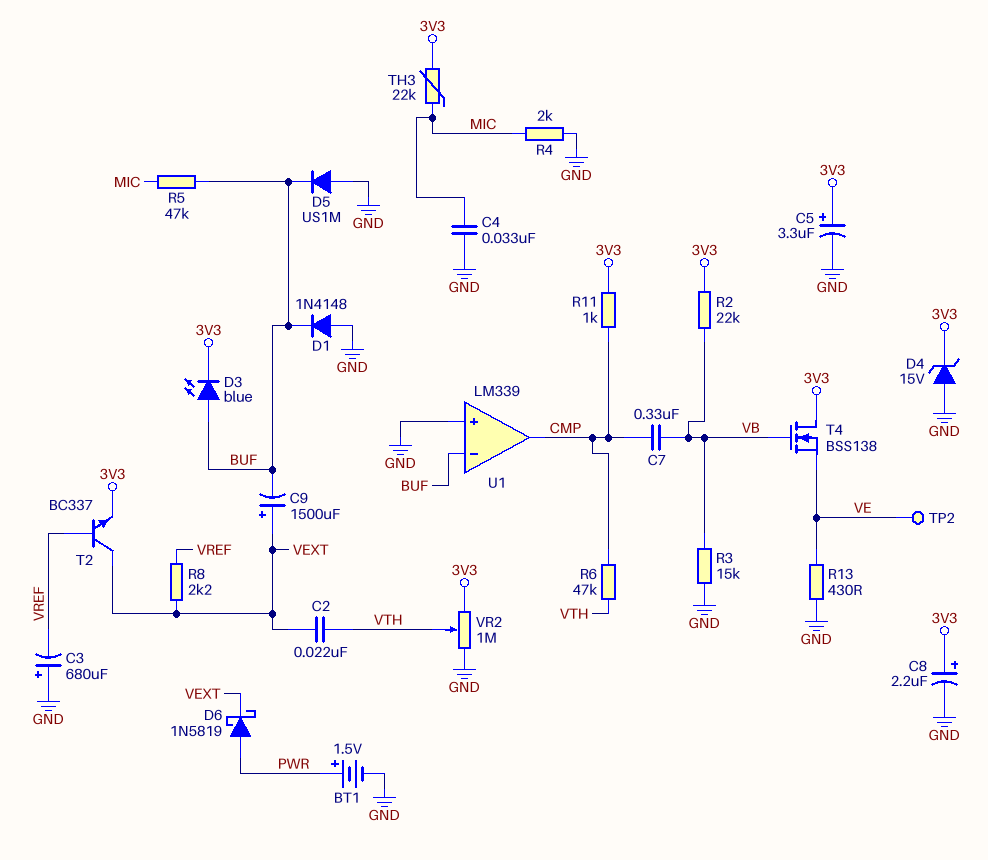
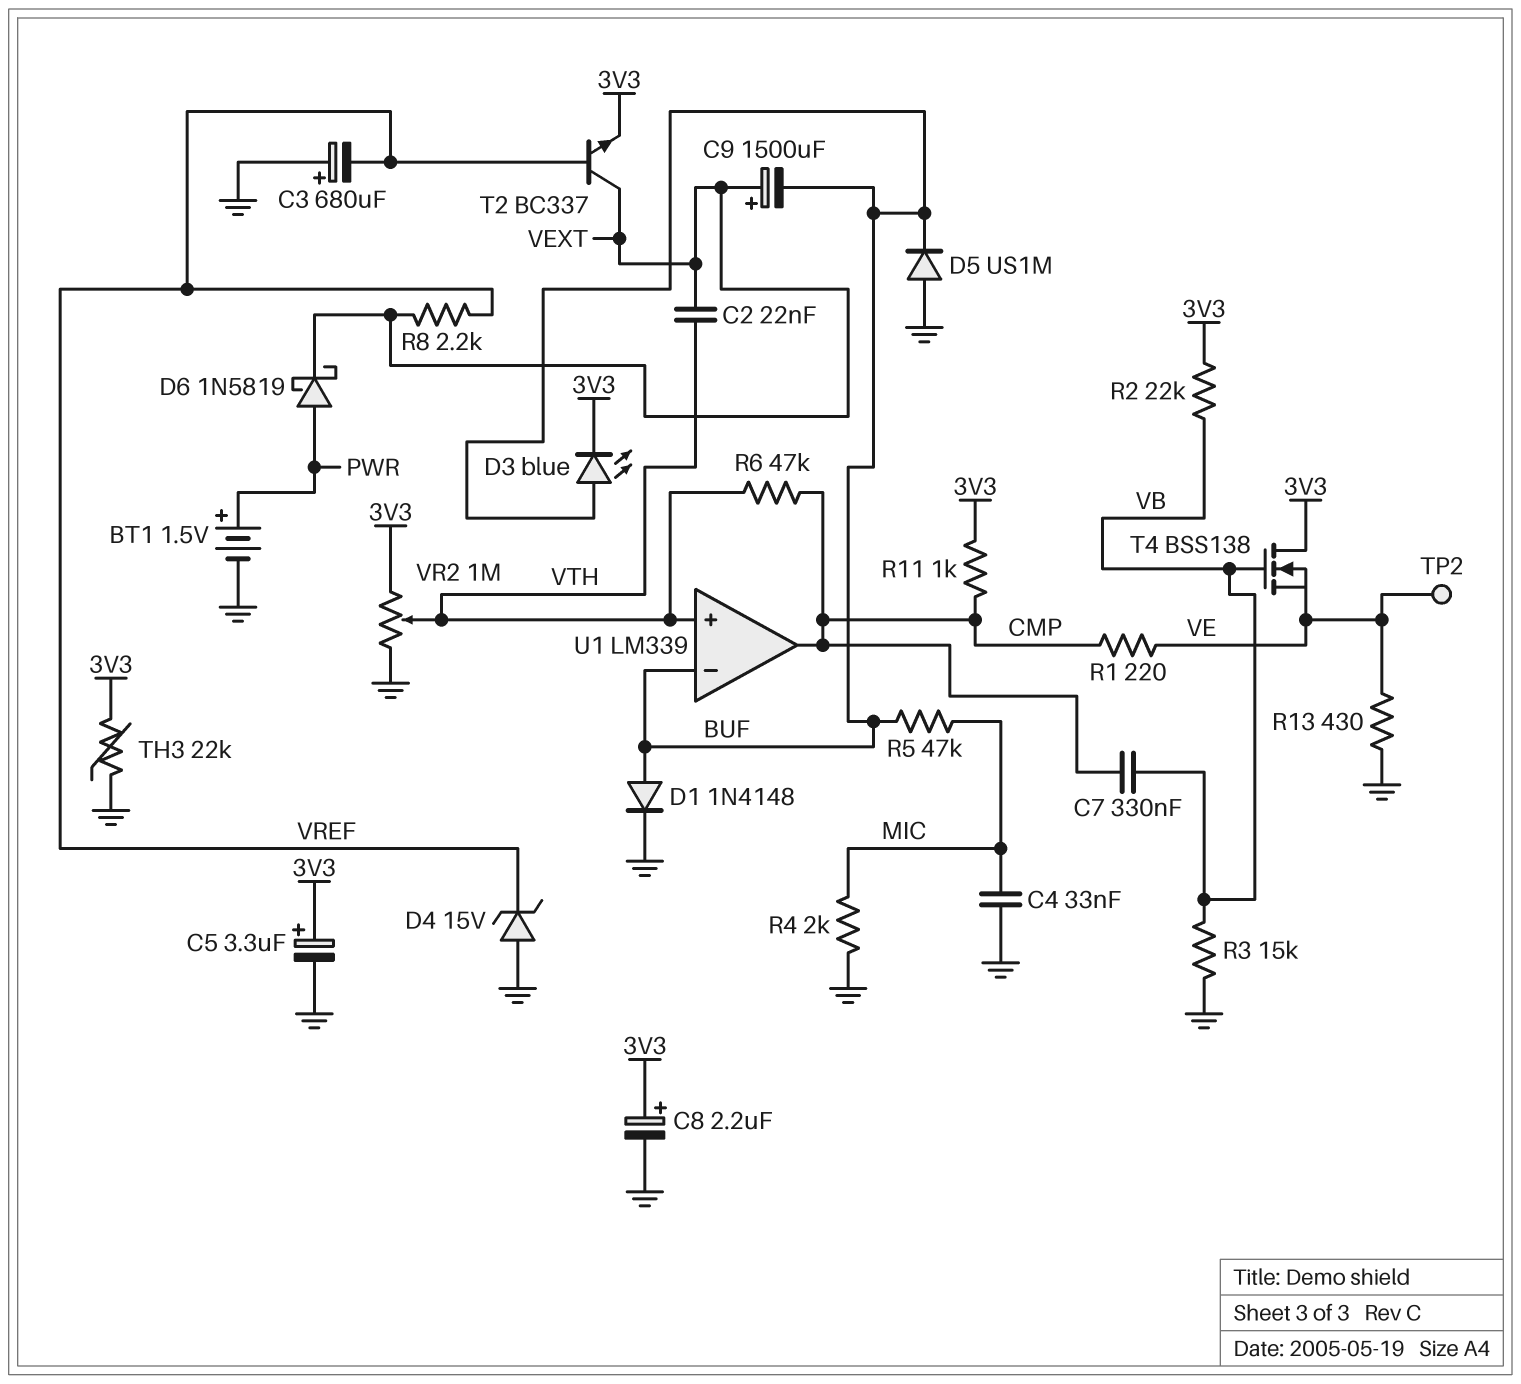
D1: diode 1N4148 (A GND, K BUF) -> diode 1N4148 (A BUF, K GND)
D4: zener 15V (A GND, K 3V3) -> zener 15V (A GND, K VREF)
R1: none -> 220 (CMP, VE)
TH3: 22k (3V3, MIC) -> 22k (3V3, GND)
U1 pin in+: GND -> VTH

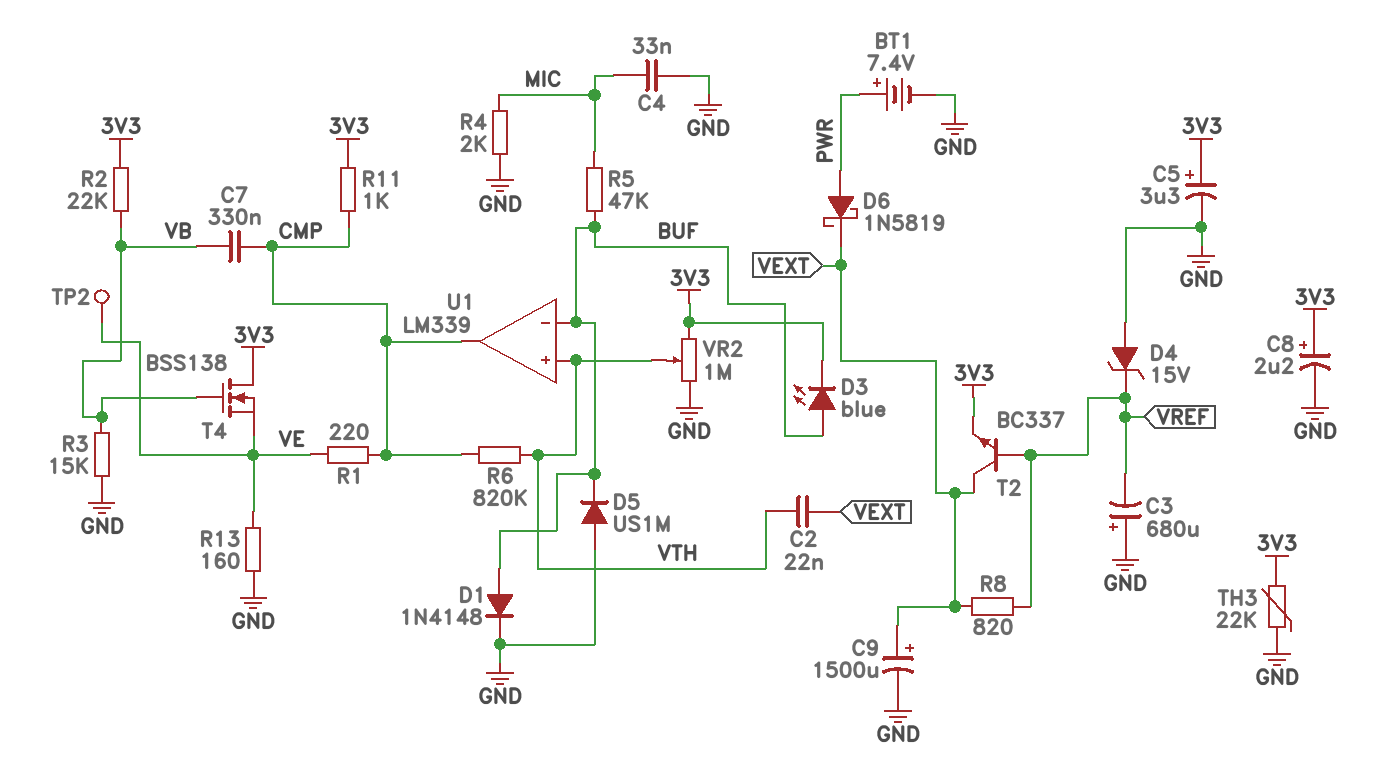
BT1: 1.5V (plus PWR, minus GND) -> 7.4V (plus PWR, minus GND)
C9: 1500uF (plus VEXT, minus BUF) -> 1500uF (plus VEXT, minus GND)
R6: 47k (CMP, VTH) -> 820k (CMP, VTH)
R8: 2.2k (VEXT, VREF) -> 820 (VEXT, VREF)
R13: 430 (GND, VE) -> 160 (GND, VE)

